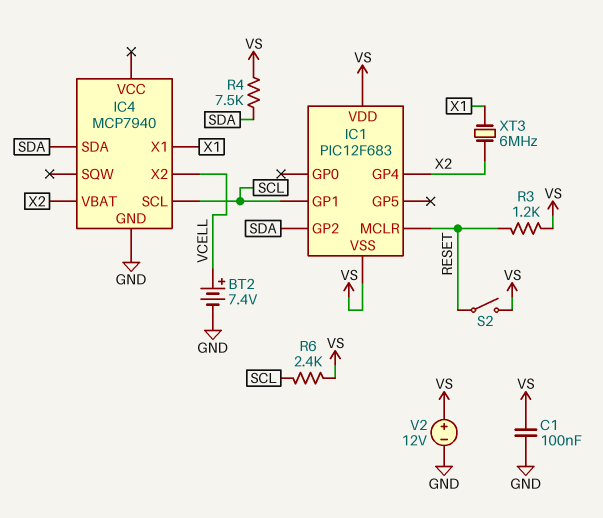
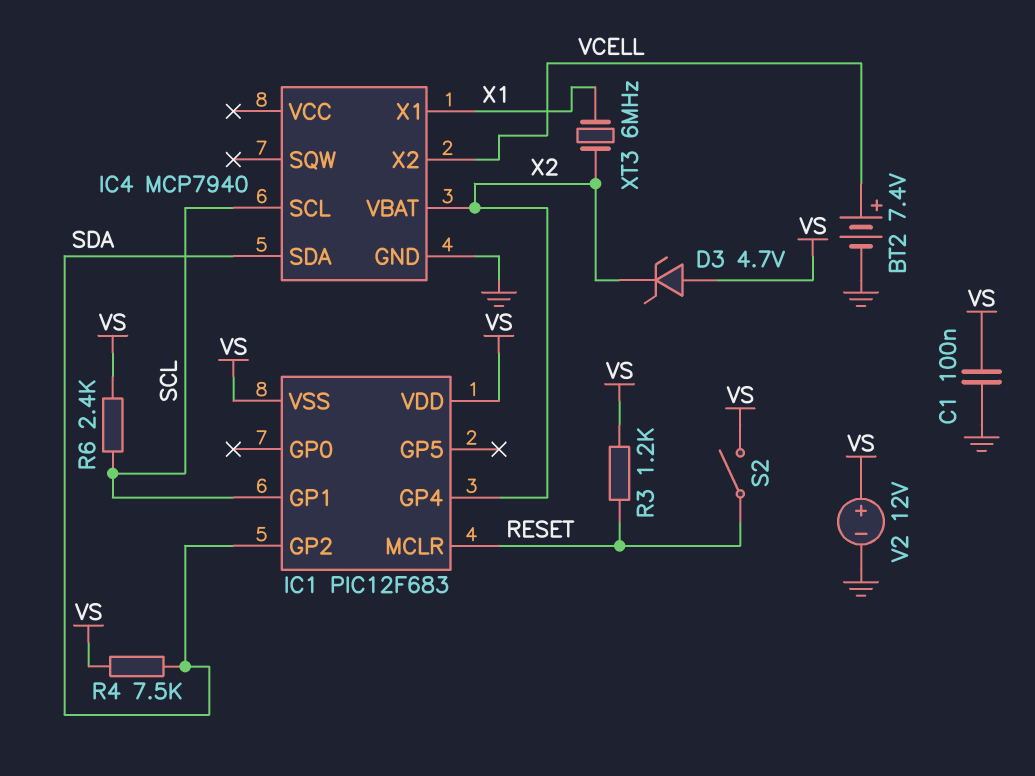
D3: none -> zener 4.7V (A VS, K X2)

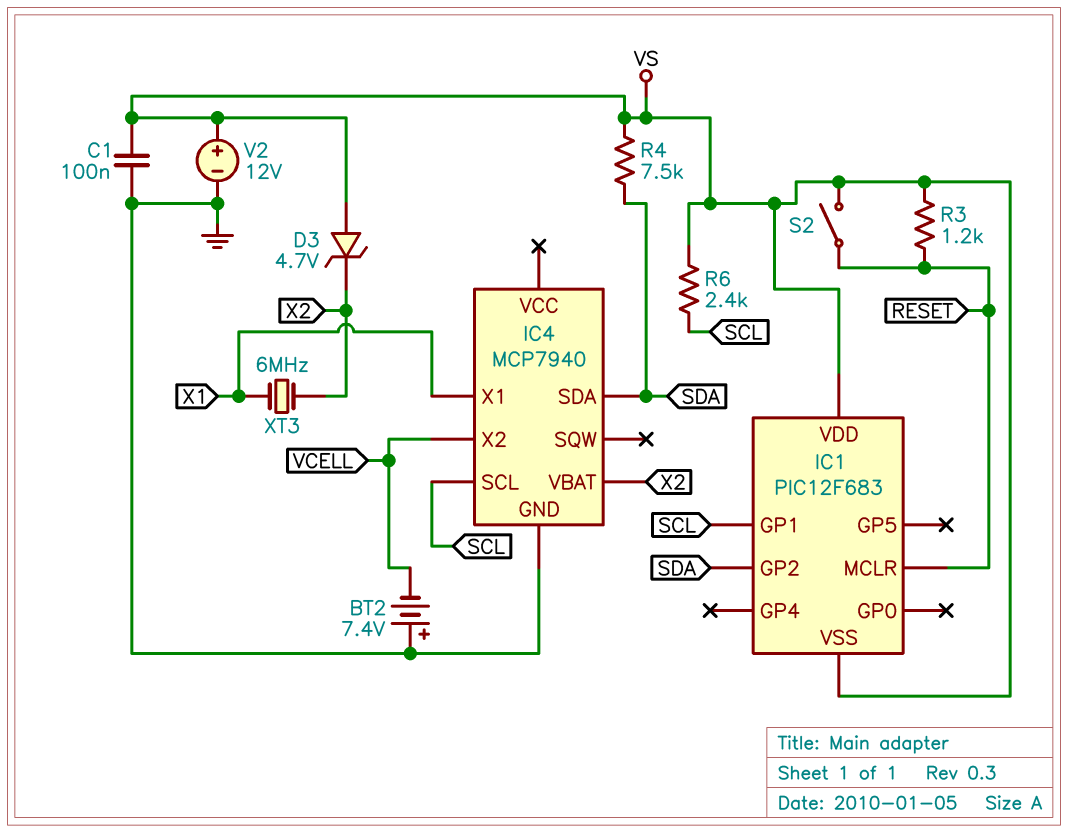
BT2: 7.4V (plus VCELL, minus GND) -> 7.4V (plus GND, minus VCELL)
IC1 pin GP4: X2 -> none

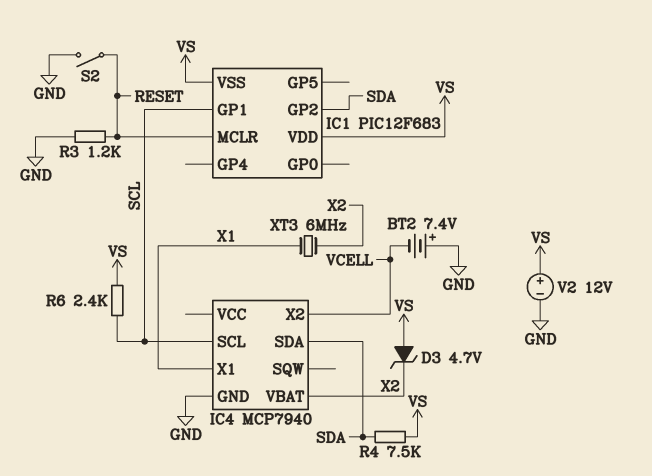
C1: 100nF (GND, VS) -> none
R3: 1.2k (RESET, VS) -> 1.2k (GND, RESET)
S2: switch (RESET, VS) -> switch (GND, RESET)

